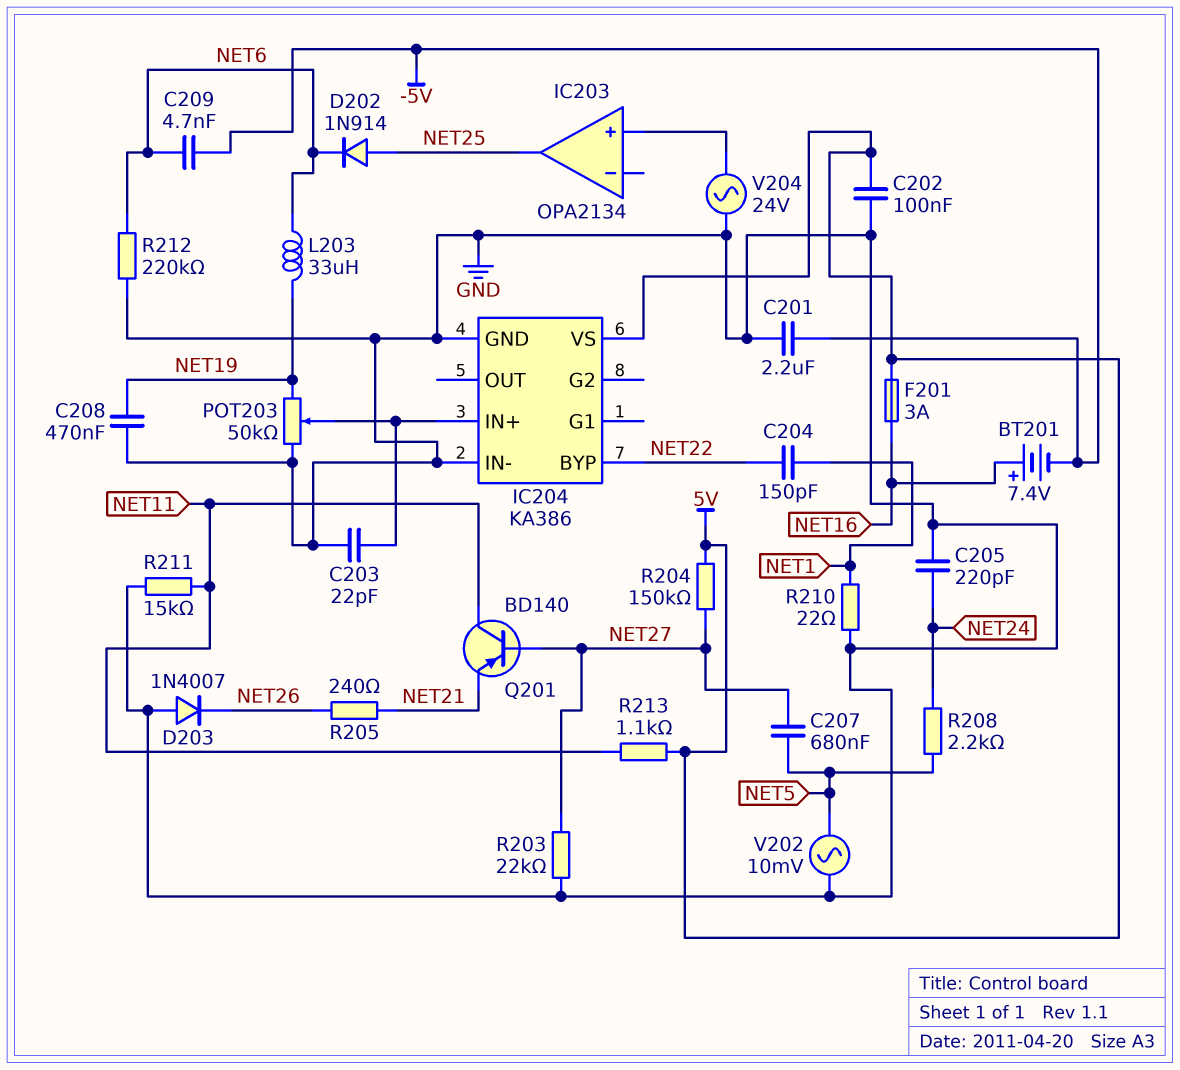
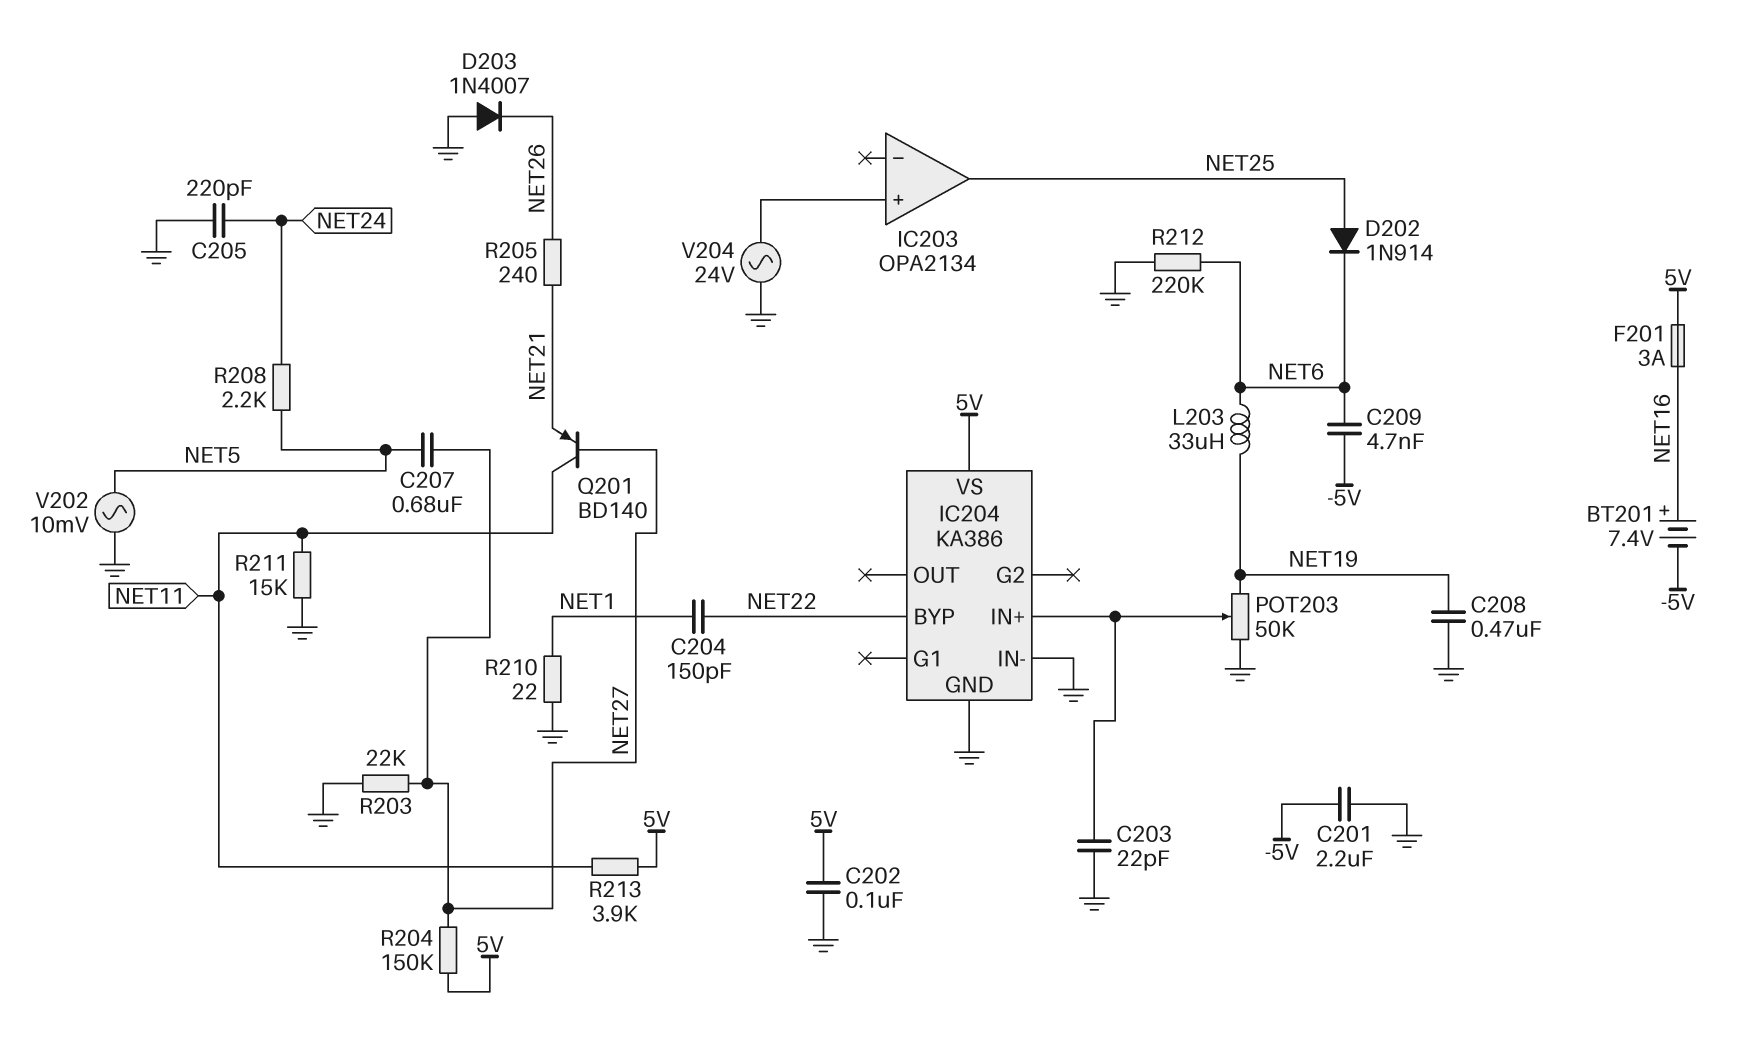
R213: 1.1k (5V, NET11) -> 3.9k (5V, NET11)

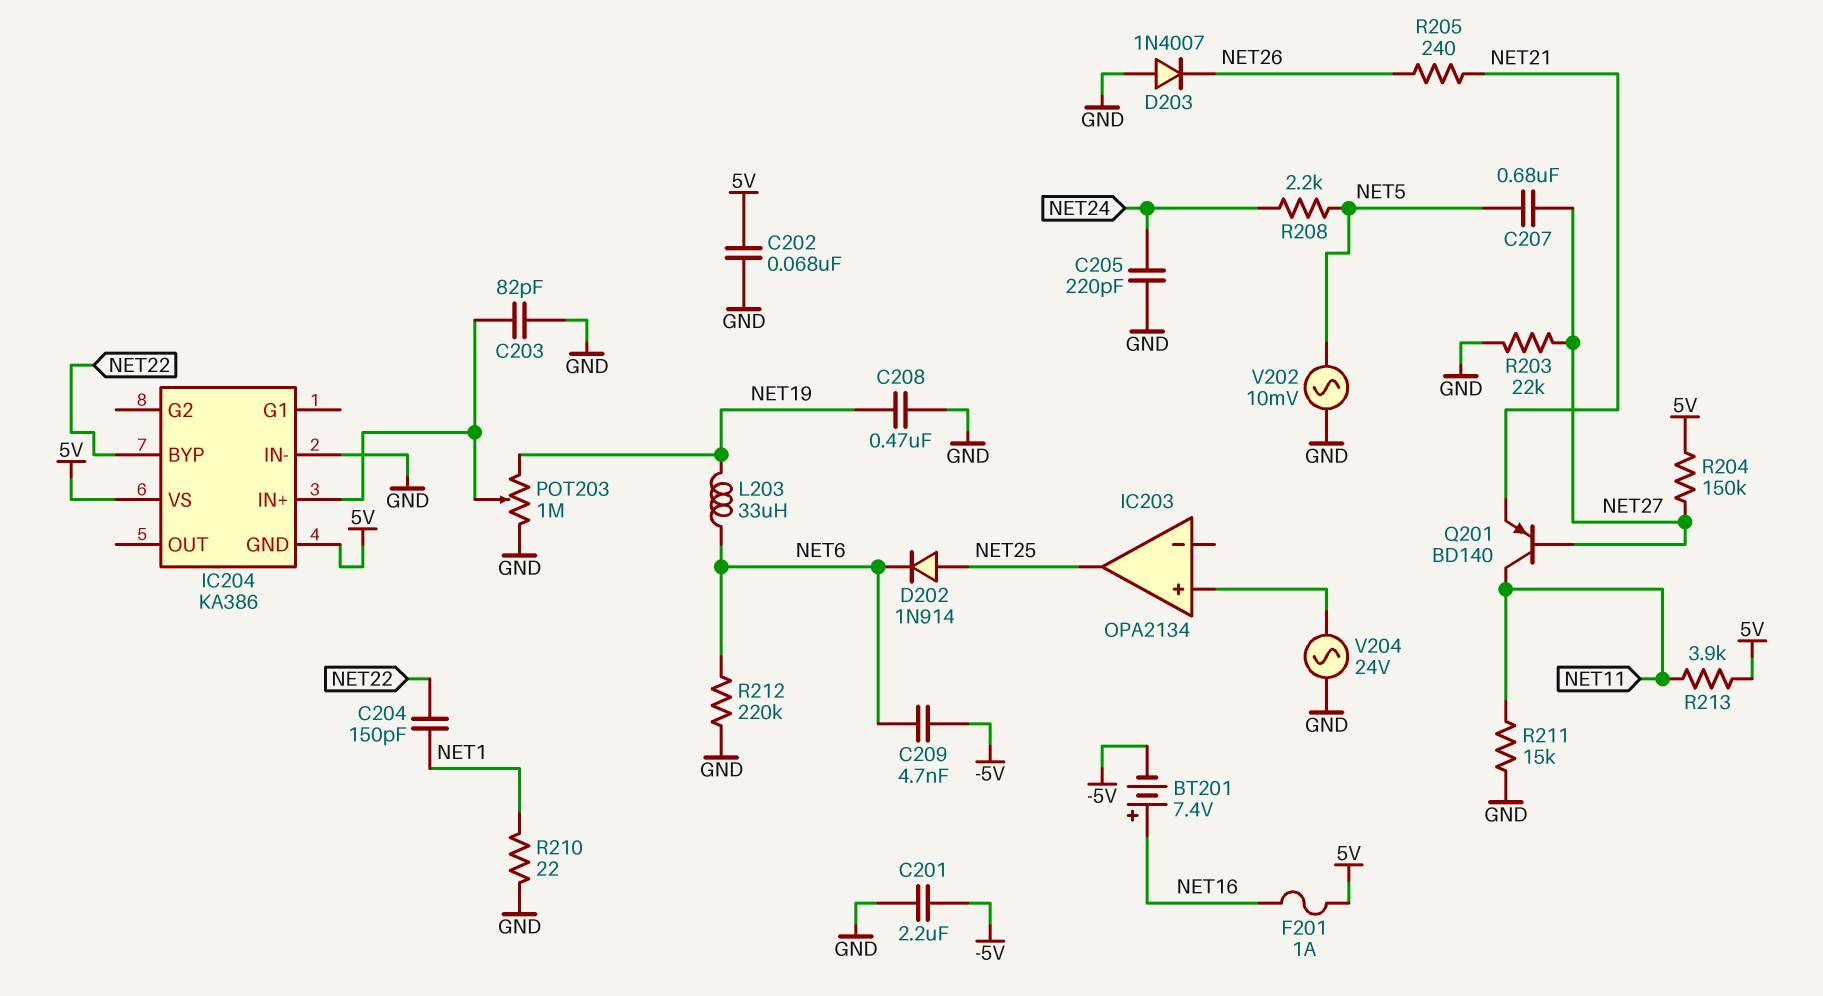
C202: 100nF (5V, GND) -> 68nF (5V, GND)
C203: 22pF (GND, IC204/IN+) -> 82pF (GND, IC204/IN+)
F201: 3A (5V, NET16) -> 1A (5V, NET16)
IC204 pin GND: GND -> 5V
POT203: 50k (GND, NET19, wiper IC204/IN+) -> 1M (GND, NET19, wiper IC204/IN+)

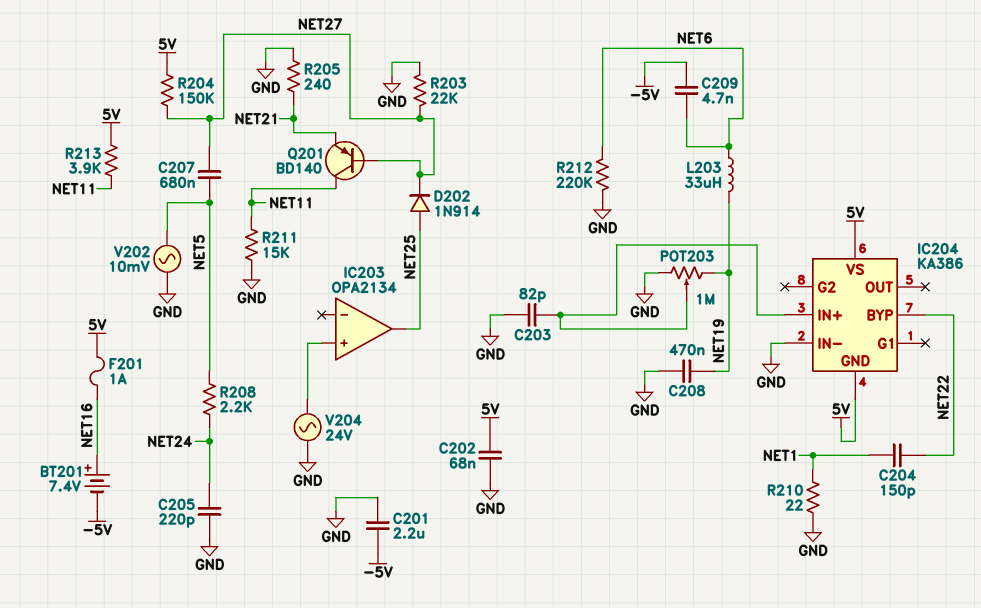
D202: diode 1N914 (A NET25, K NET6) -> diode 1N914 (A NET25, K NET27)
D203: diode 1N4007 (A GND, K NET26) -> none
R205: 240 (NET21, NET26) -> 240 (GND, NET21)

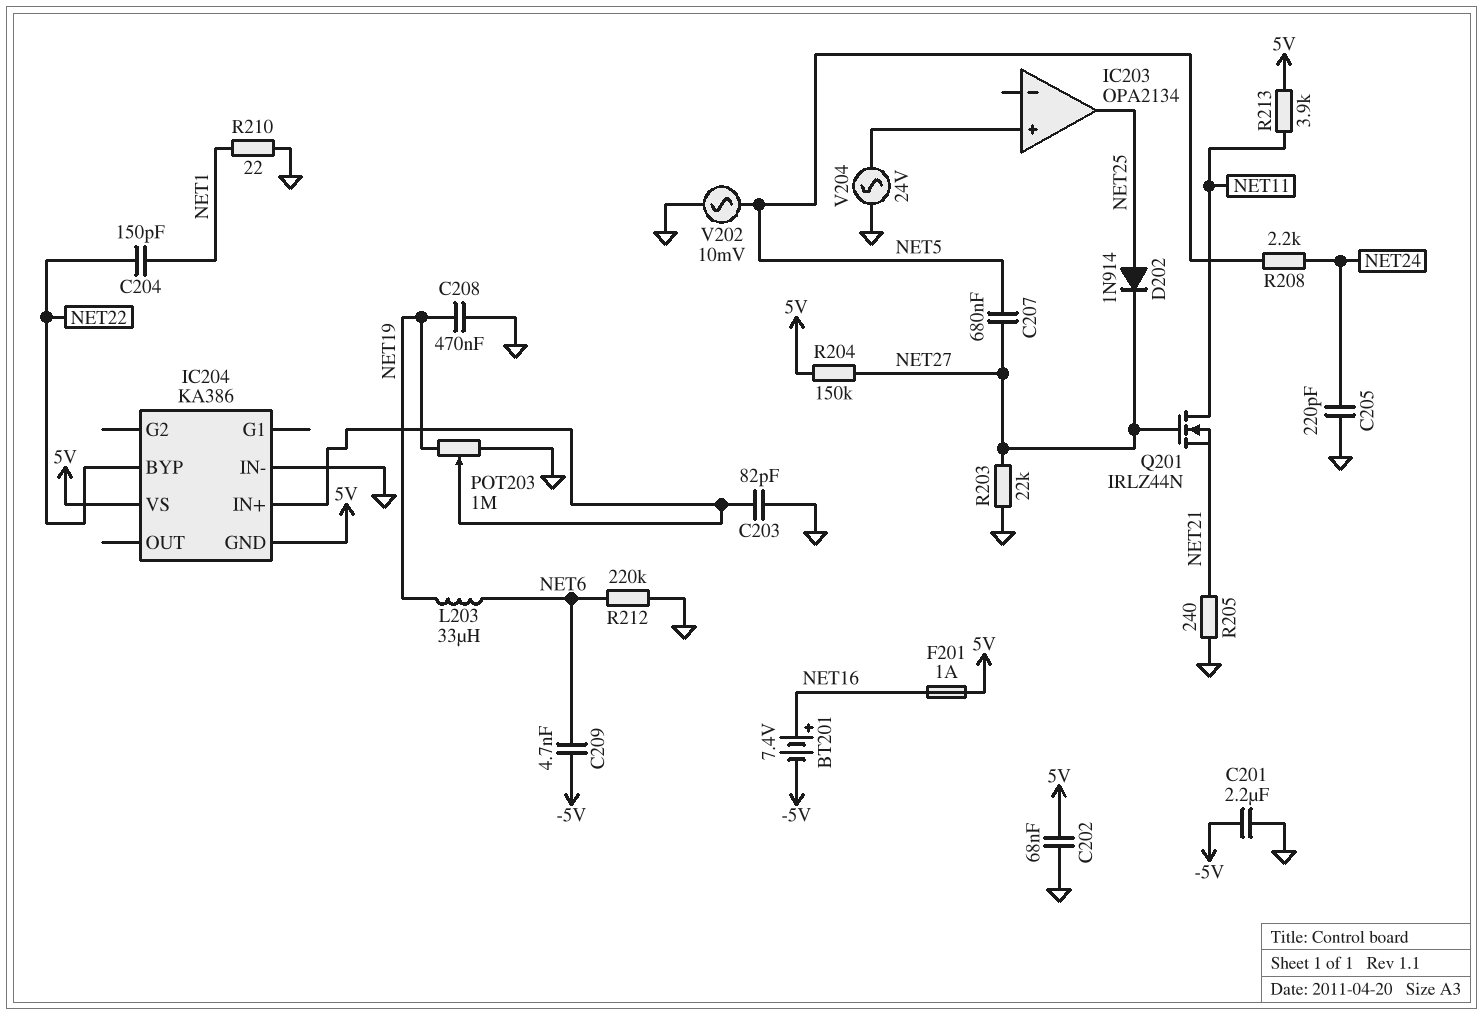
Q201: PNP BD140 (B NET27, C NET11, E NET21) -> NMOS IRLZ44N (G NET27, D NET11, S NET21)
R211: 15k (GND, NET11) -> none

